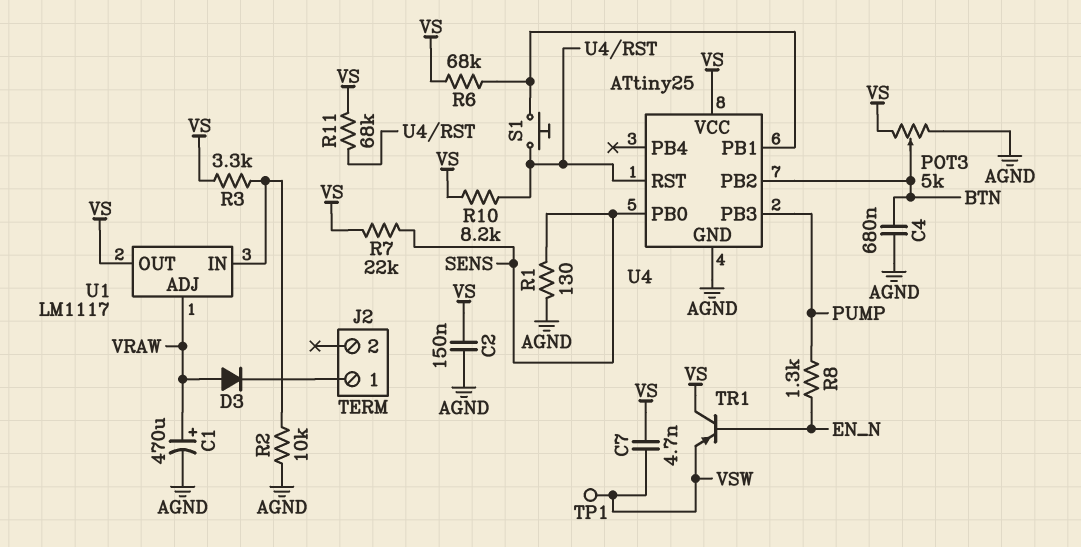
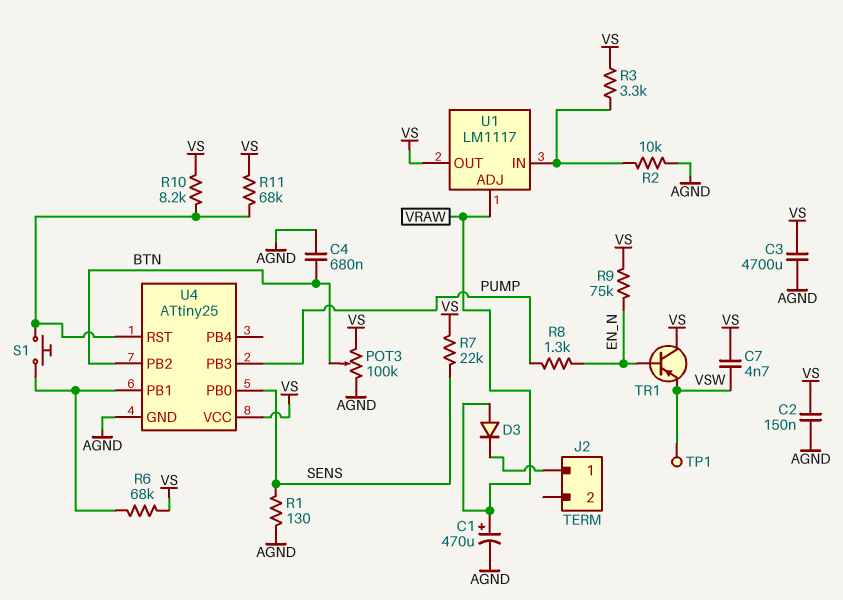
C3: none -> 4700uF (AGND, VS)
POT3: 5k (AGND, VS, wiper BTN) -> 100k (AGND, VS, wiper BTN)
R9: none -> 75k (EN_N, VS)

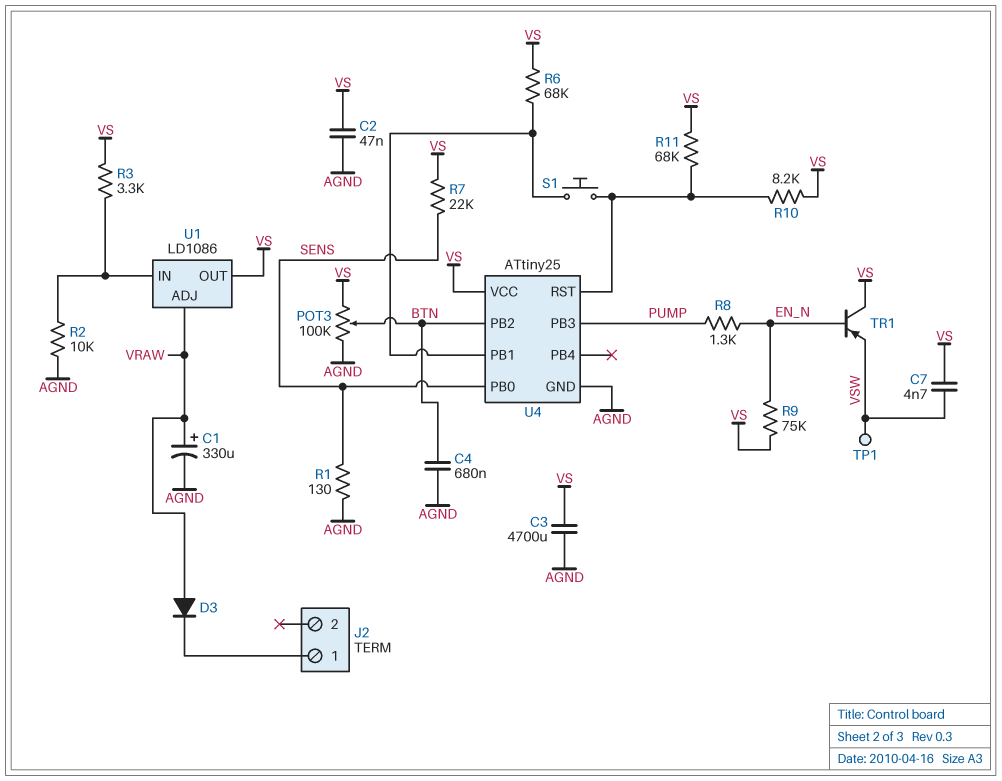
C1: 470uF (plus VRAW, minus AGND) -> 330uF (plus VRAW, minus AGND)
C2: 150nF (AGND, VS) -> 47nF (AGND, VS)
U1: LM1117 -> LD1086

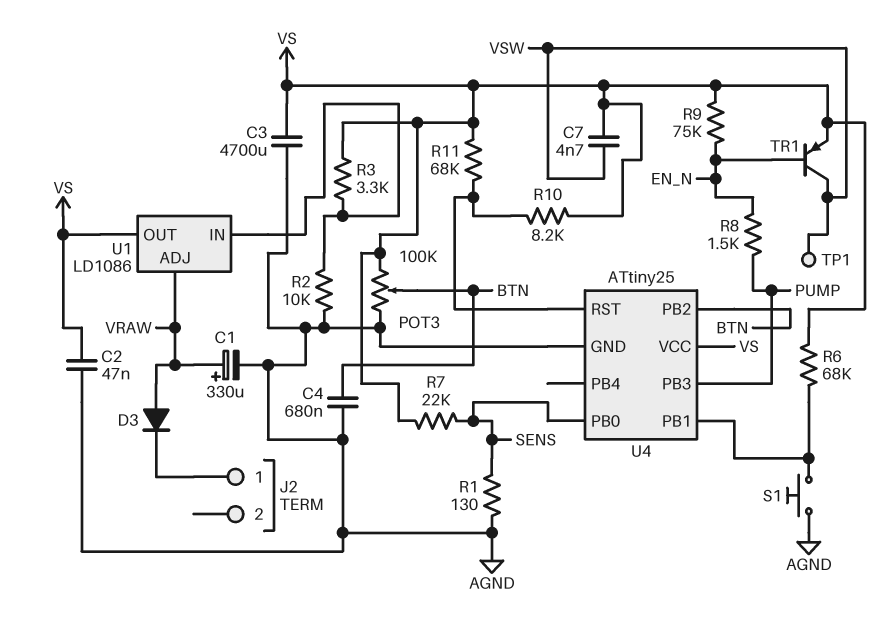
R8: 1.3k (EN_N, PUMP) -> 1.5k (EN_N, PUMP)
S1: button (U4/PB1, U4/RST) -> button (AGND, U4/PB1)
TR1: PNP (B EN_N, C VS, E VSW) -> PNP (B EN_N, C VSW, E VS)

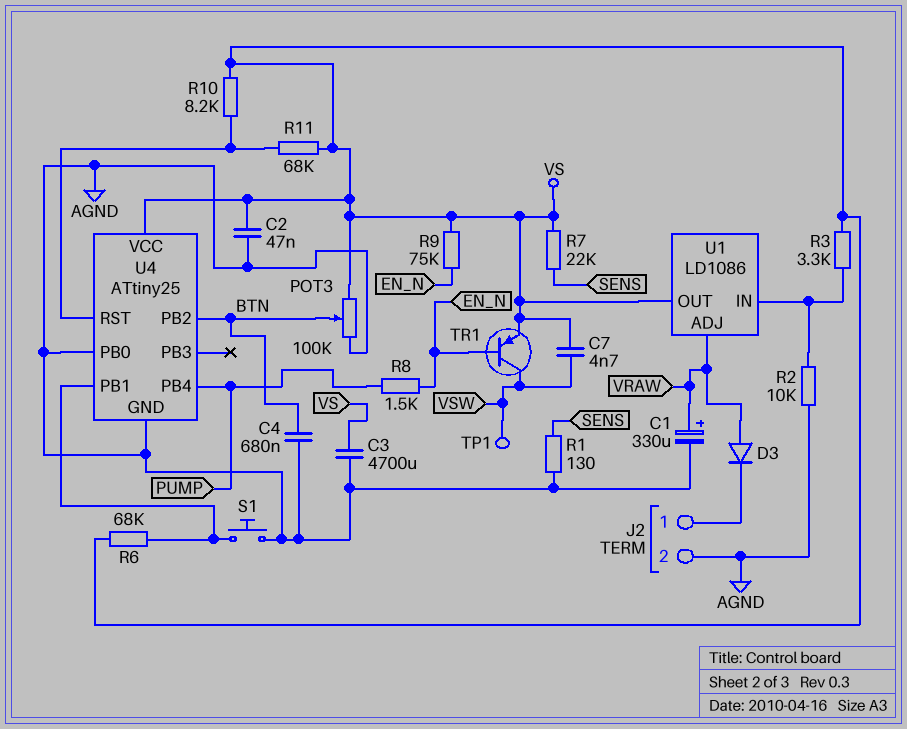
J2 pin 2: none -> AGND
U4 pin PB0: SENS -> AGND
U4 pin PB3: PUMP -> none
U4 pin PB4: none -> PUMP

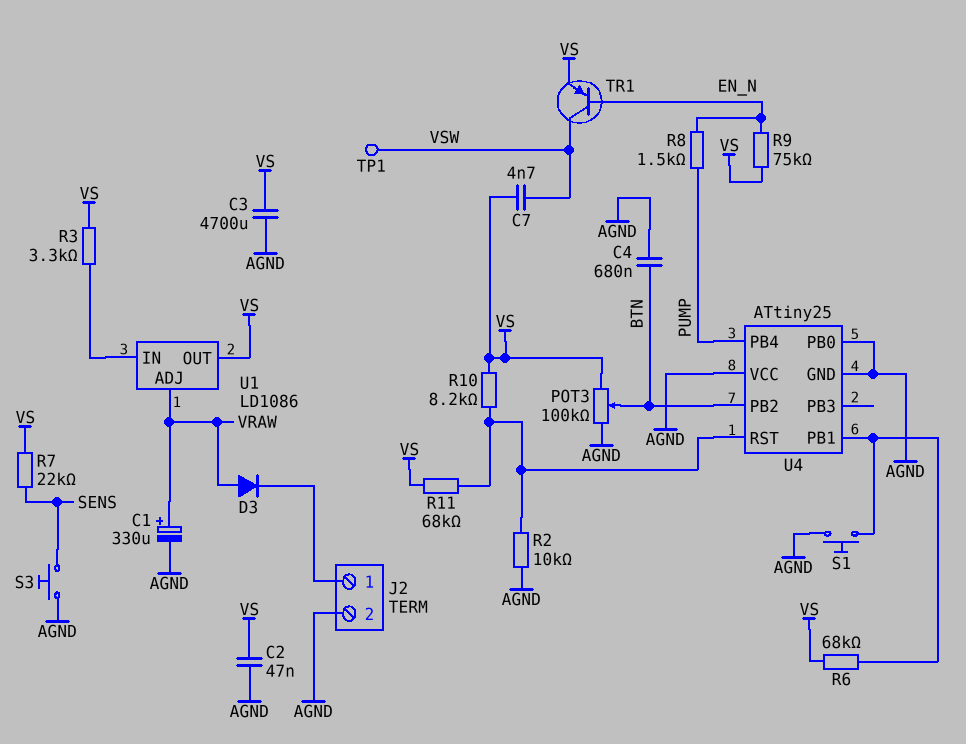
R1: 130 (AGND, SENS) -> none
R2: 10k (AGND, U1/IN) -> 10k (AGND, U4/RST)
S3: none -> button (AGND, SENS)
U4 pin VCC: VS -> AGND

